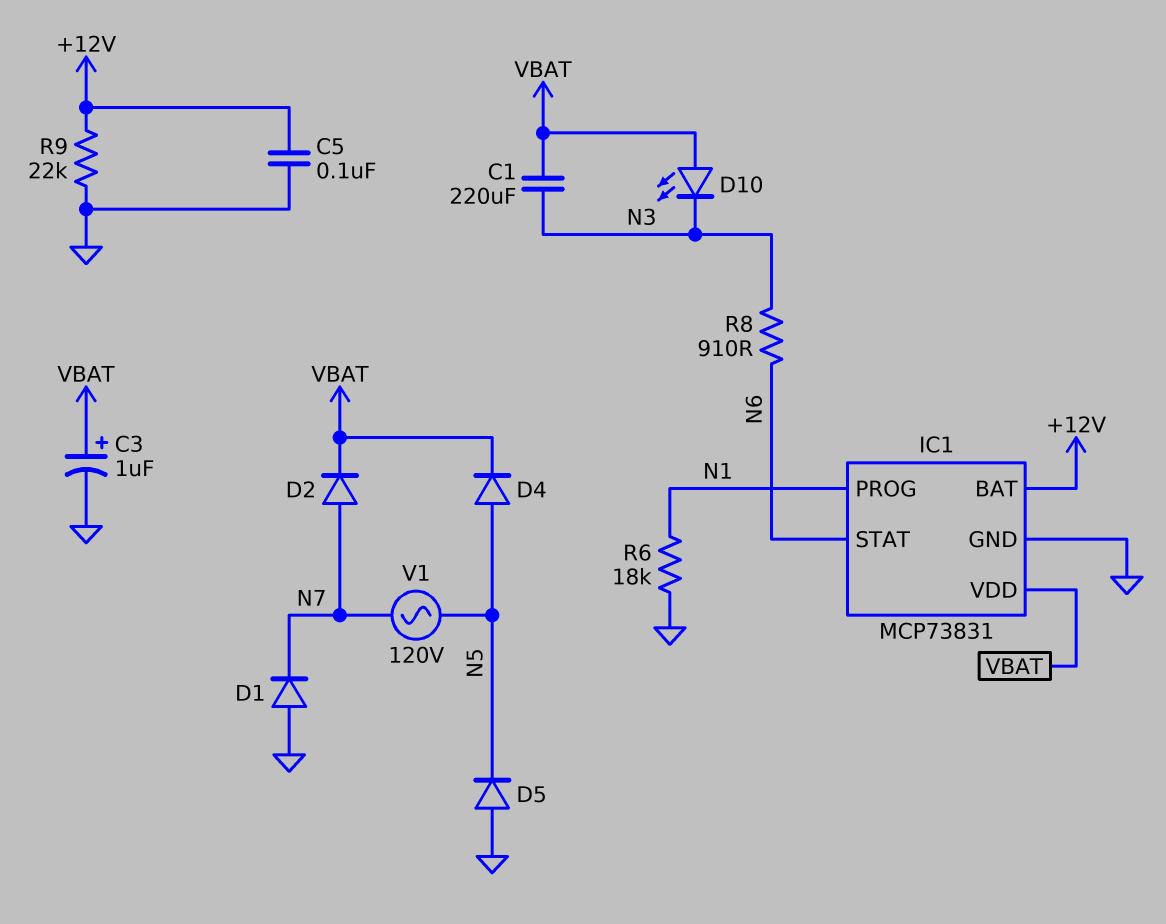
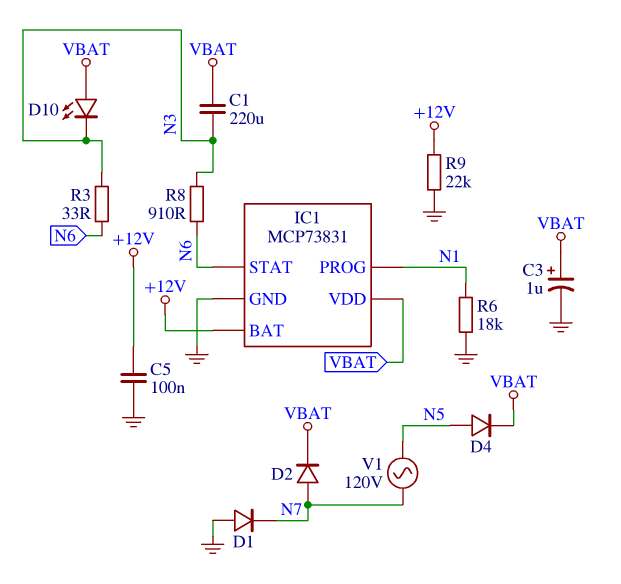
D5: diode (A GND, K N5) -> none
R3: none -> 33 (N3, N6)

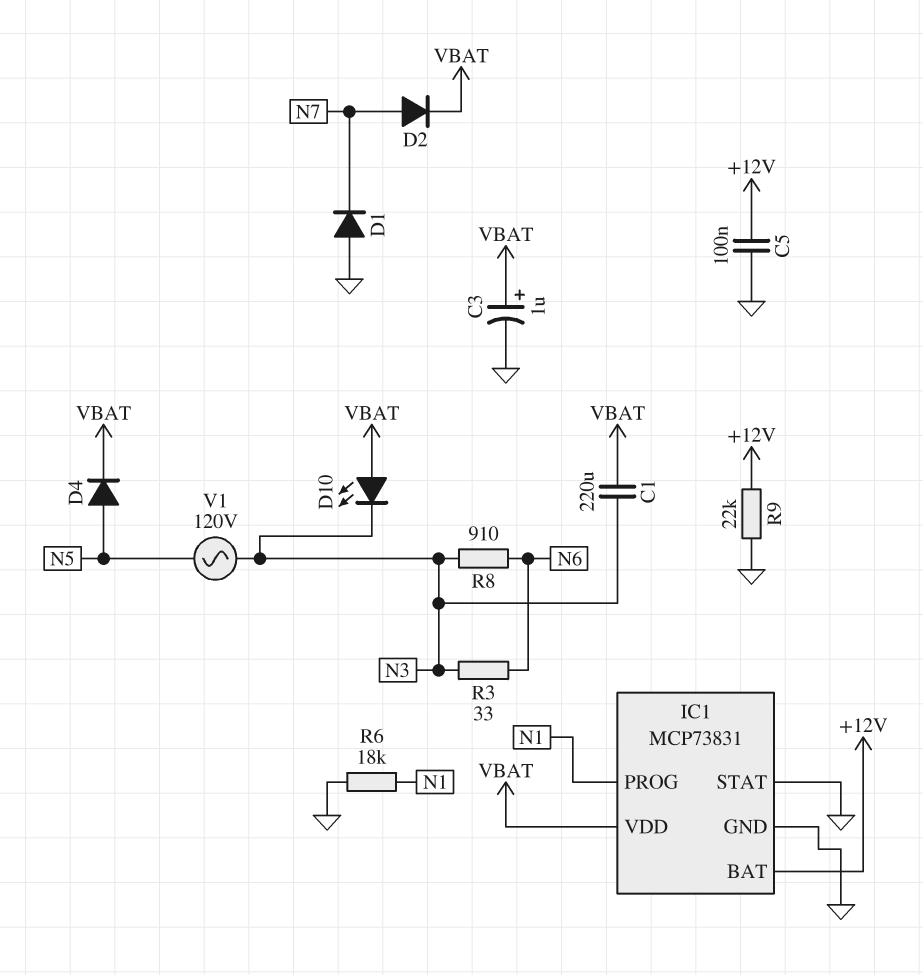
IC1 pin STAT: N6 -> GND
V1: AC 120V (N5, N7) -> AC 120V (N3, N5)

